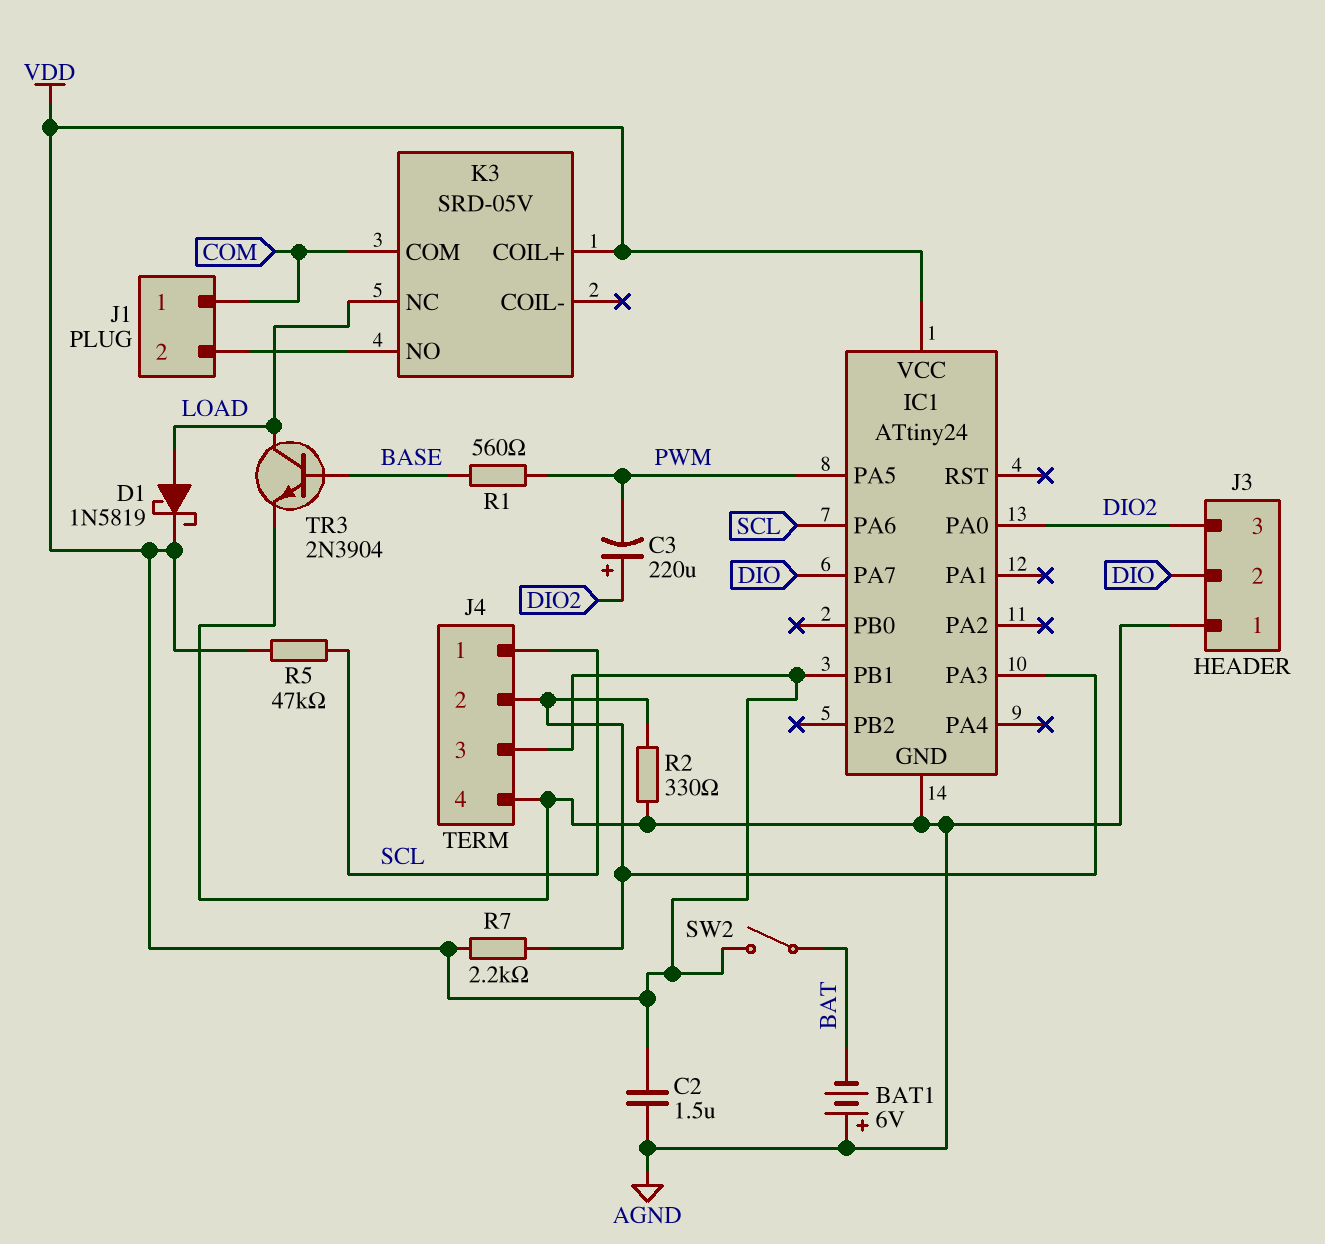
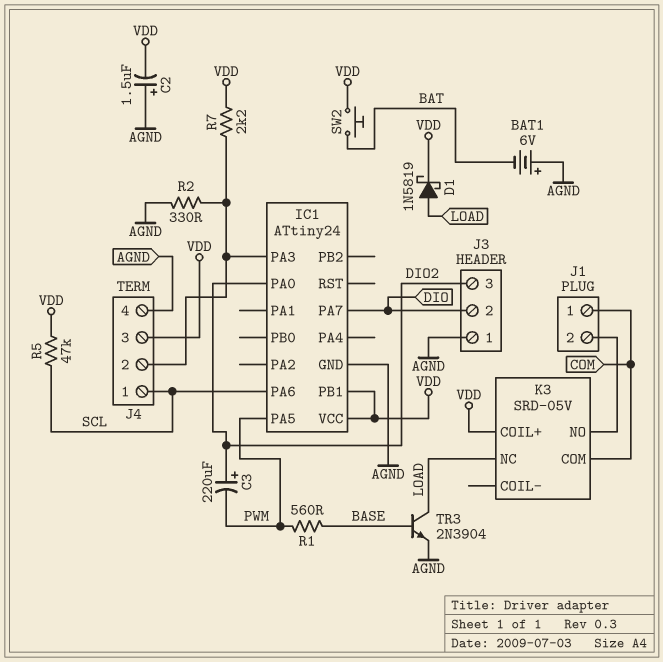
C2: 1.5uF (AGND, VDD) -> 1.5uF (plus AGND, minus VDD)
SW2: switch (BAT, VDD) -> button (BAT, VDD)

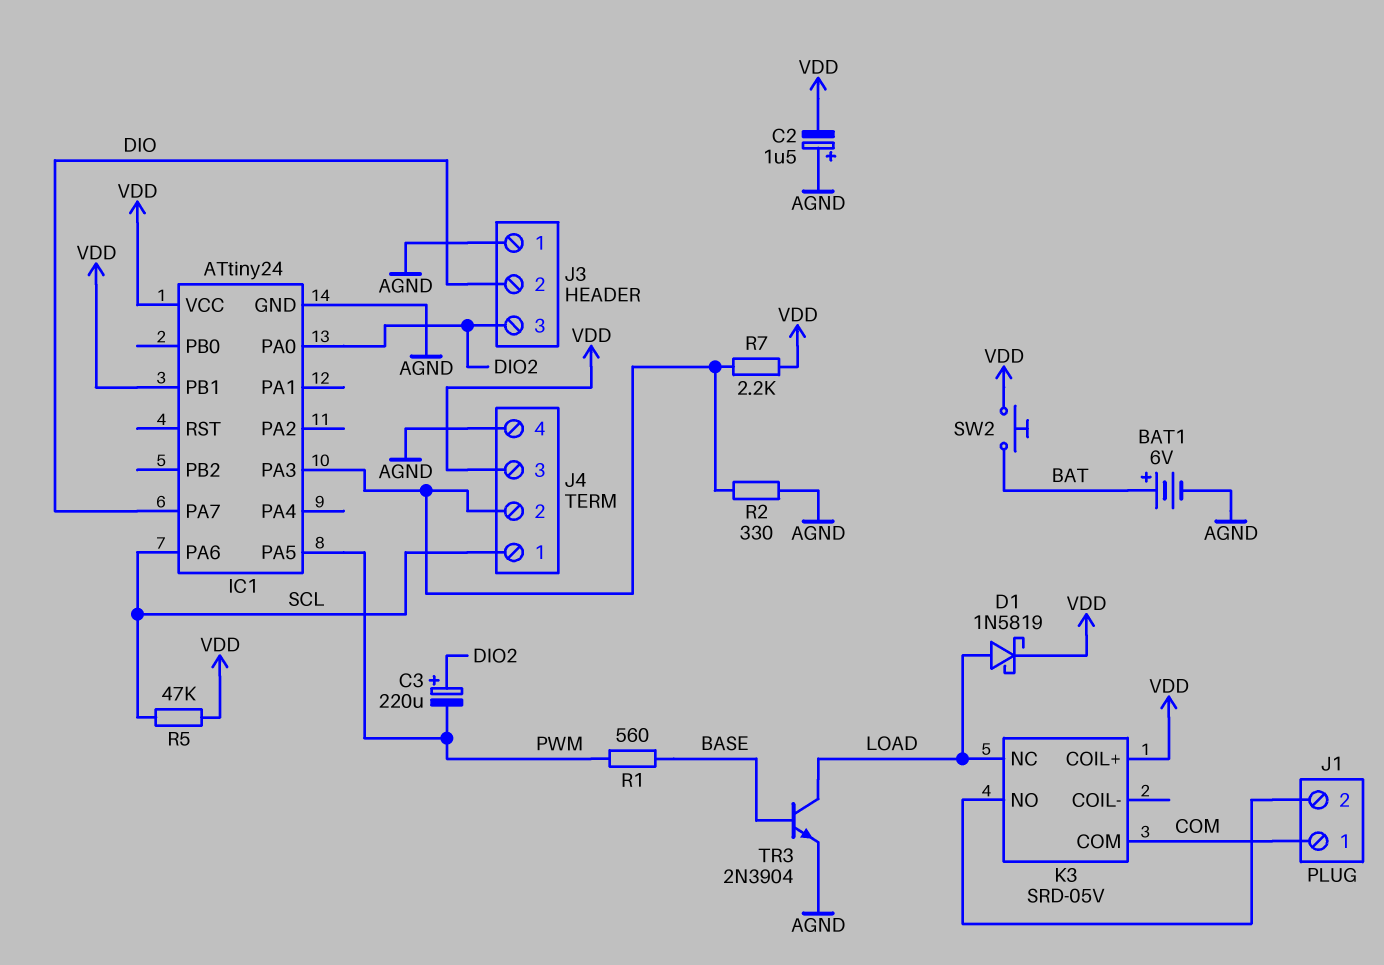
BAT1: 6V (plus AGND, minus BAT) -> 6V (plus BAT, minus AGND)

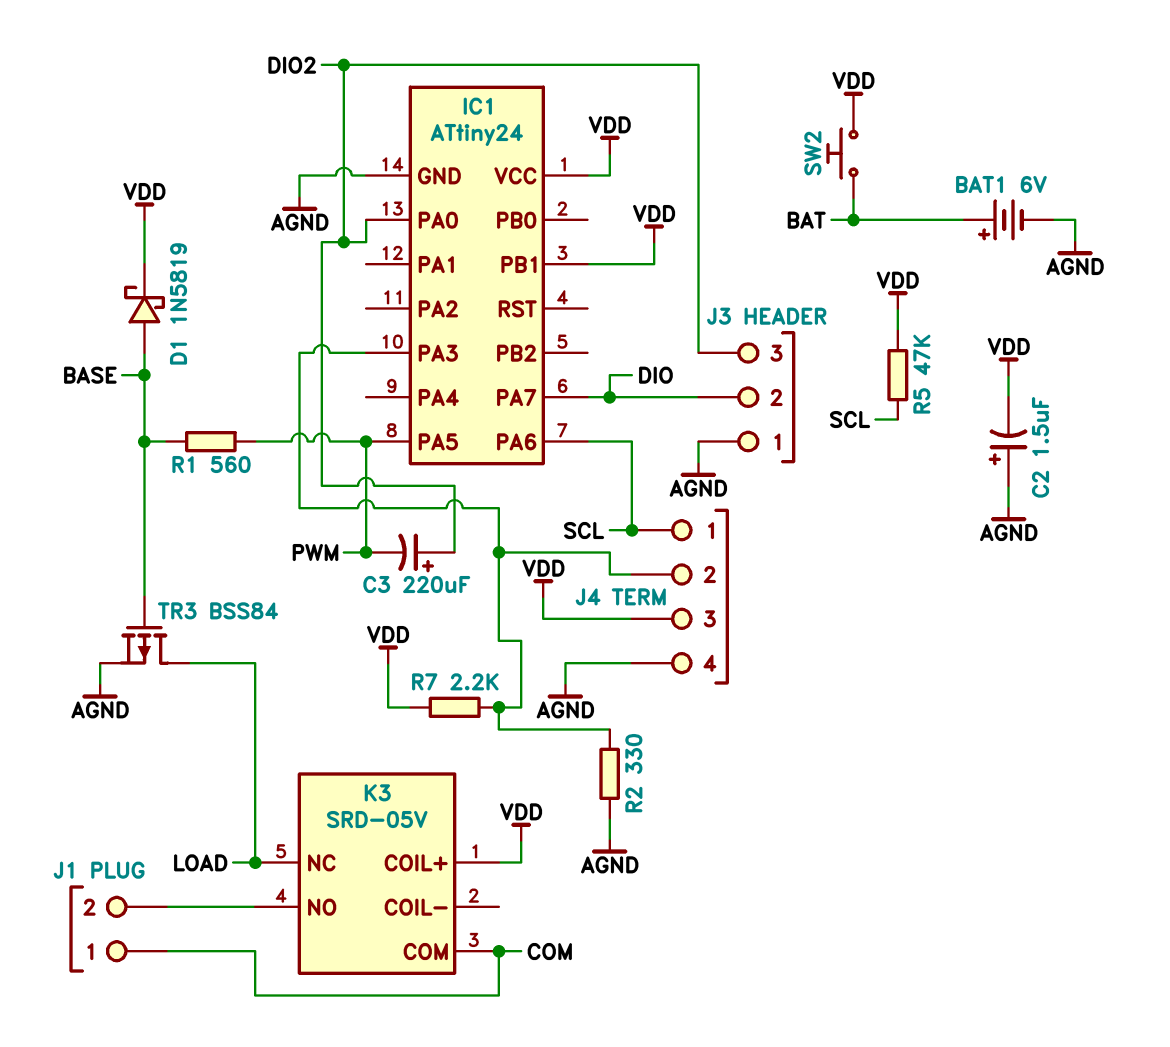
D1: schottky 1N5819 (A LOAD, K VDD) -> schottky 1N5819 (A BASE, K VDD)
TR3: NPN 2N3904 (B BASE, C LOAD, E AGND) -> PMOS BSS84 (G BASE, D LOAD, S AGND)

